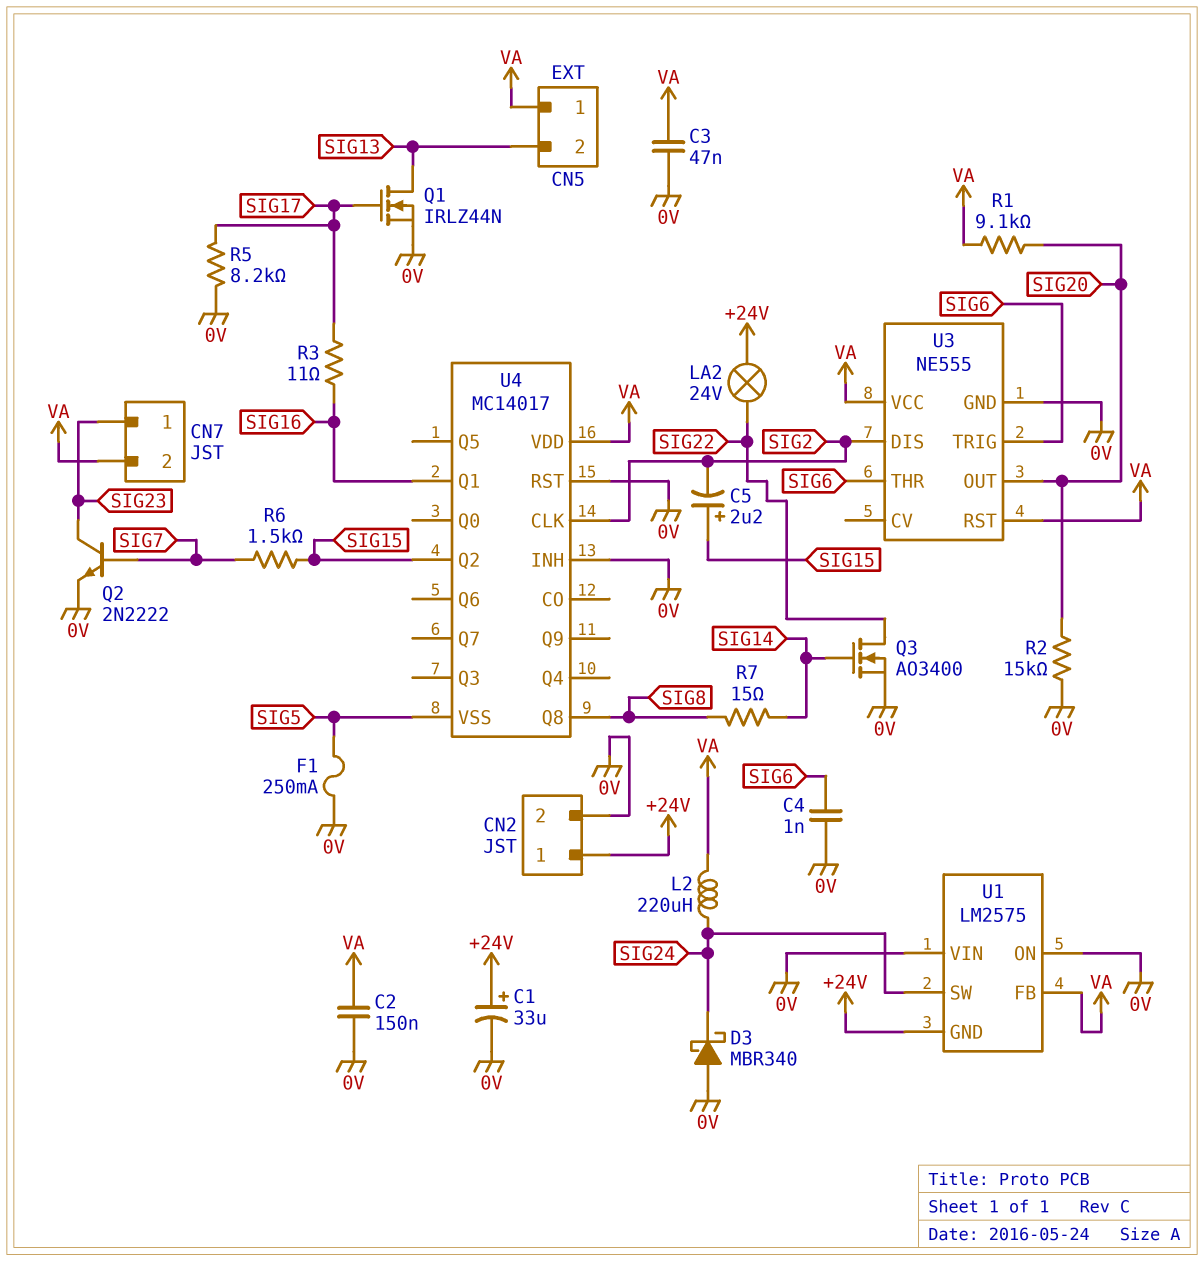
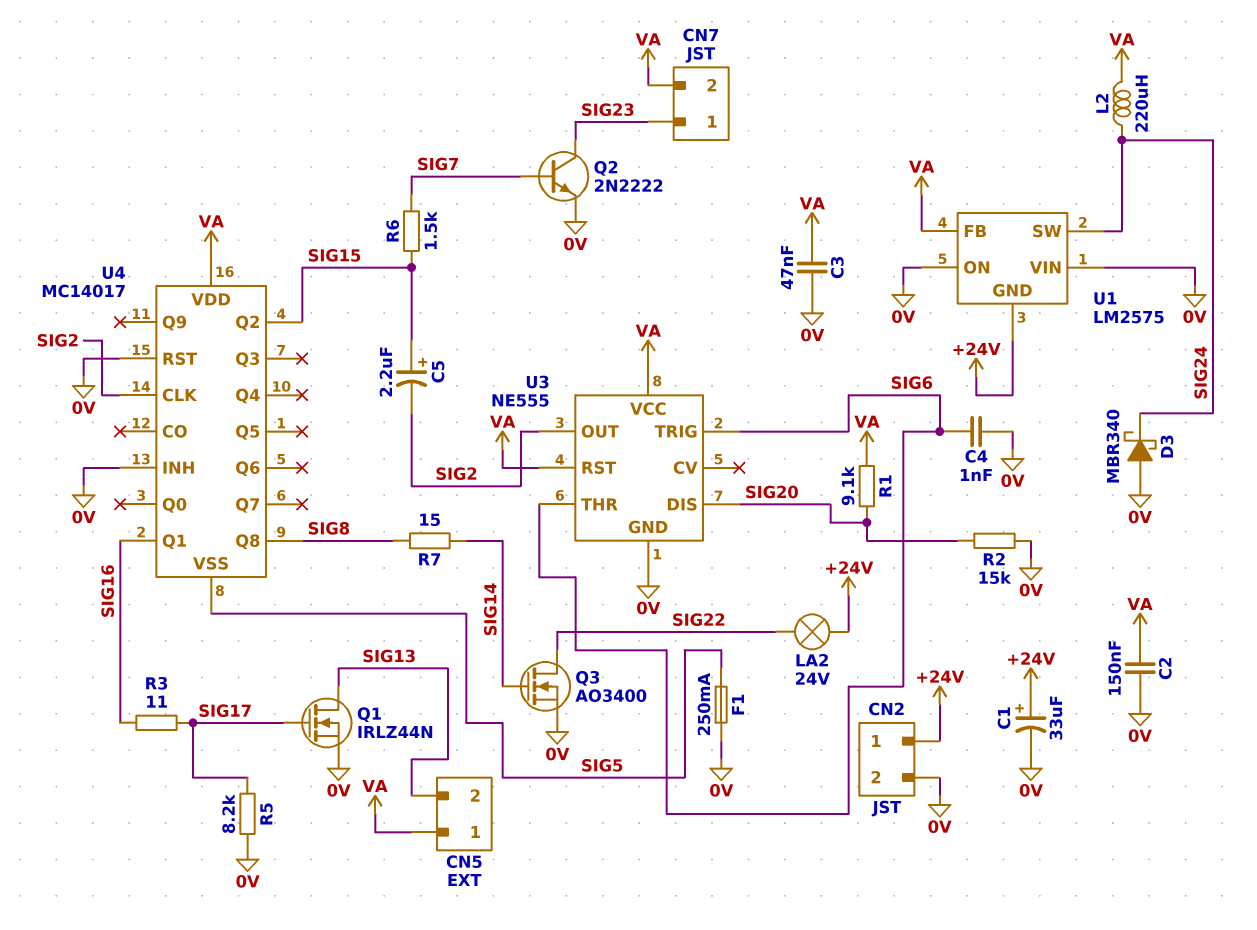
U3 pin DIS: SIG2 -> SIG20
U3 pin OUT: SIG20 -> SIG2

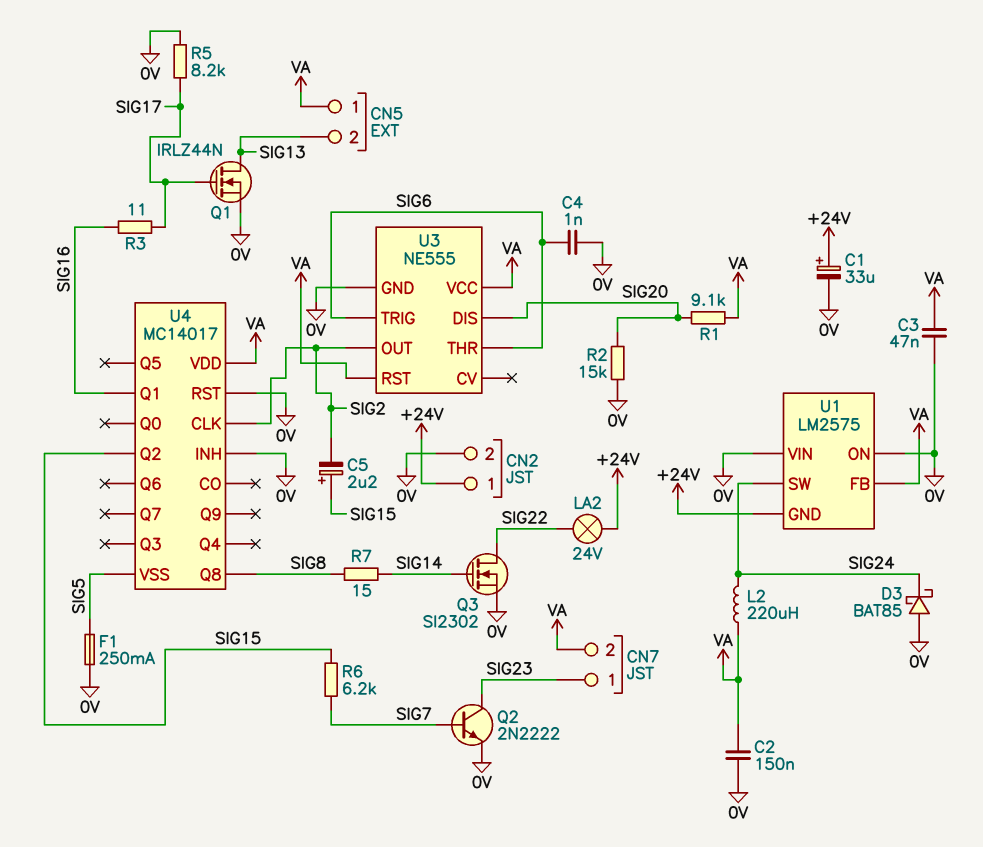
D3: schottky MBR340 (A 0V, K SIG24) -> schottky BAT85 (A 0V, K SIG24)
Q3: NMOS AO3400 (G SIG14, D SIG22, S 0V) -> NMOS SI2302 (G SIG14, D SIG22, S 0V)
R6: 1.5k (SIG7, SIG15) -> 6.2k (SIG7, SIG15)

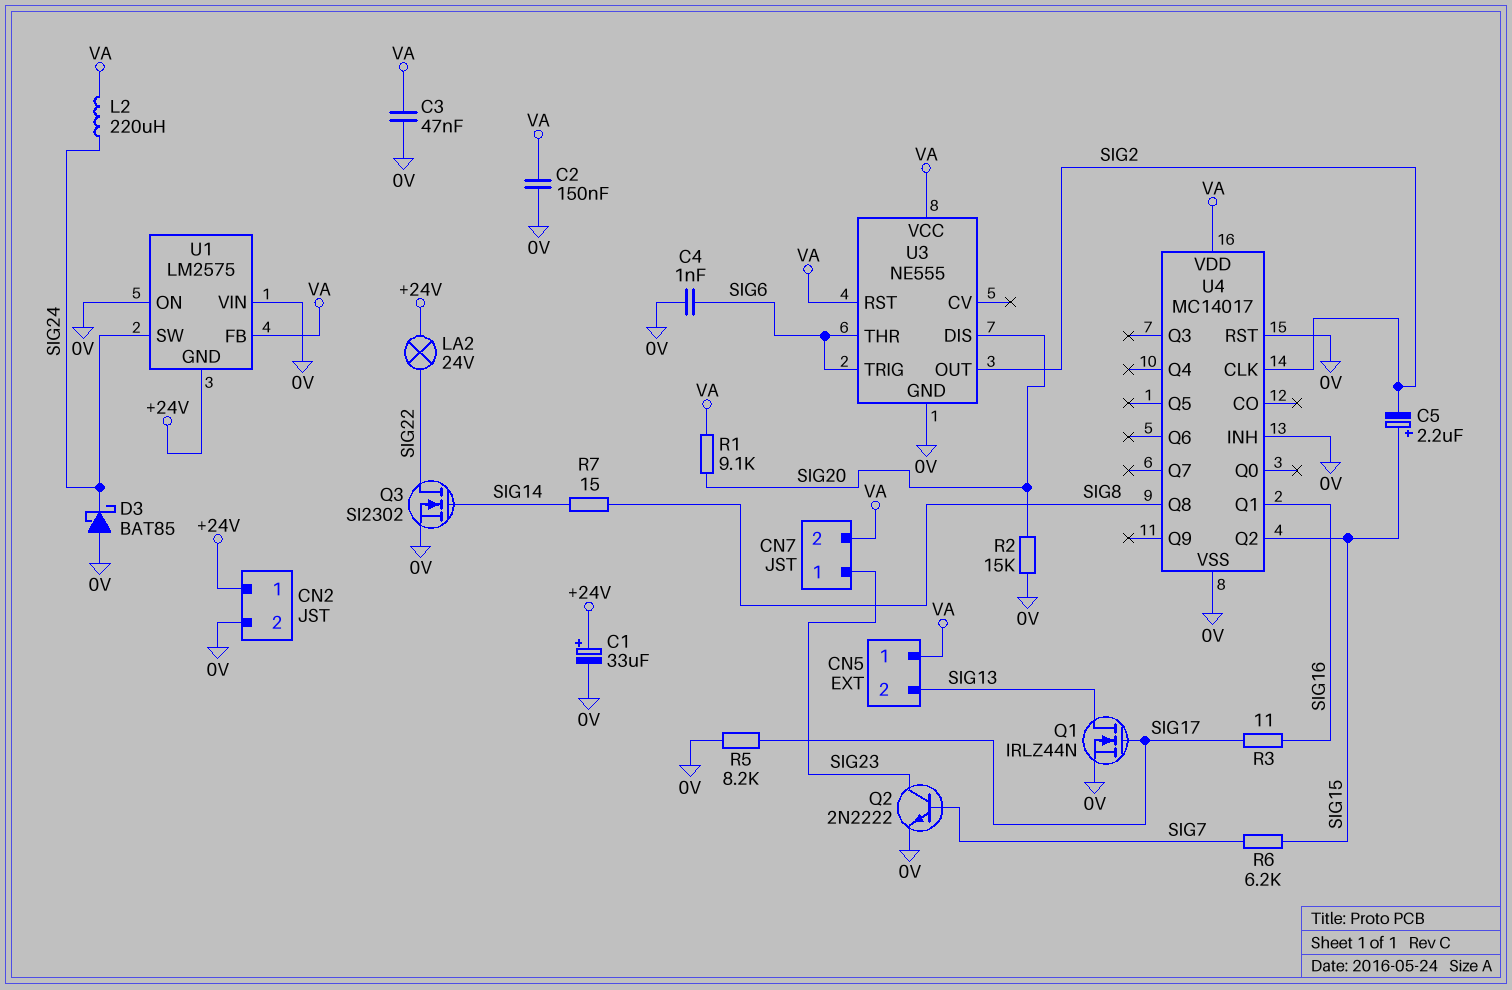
F1: 250mA (0V, SIG5) -> none
U4 pin VSS: SIG5 -> 0V

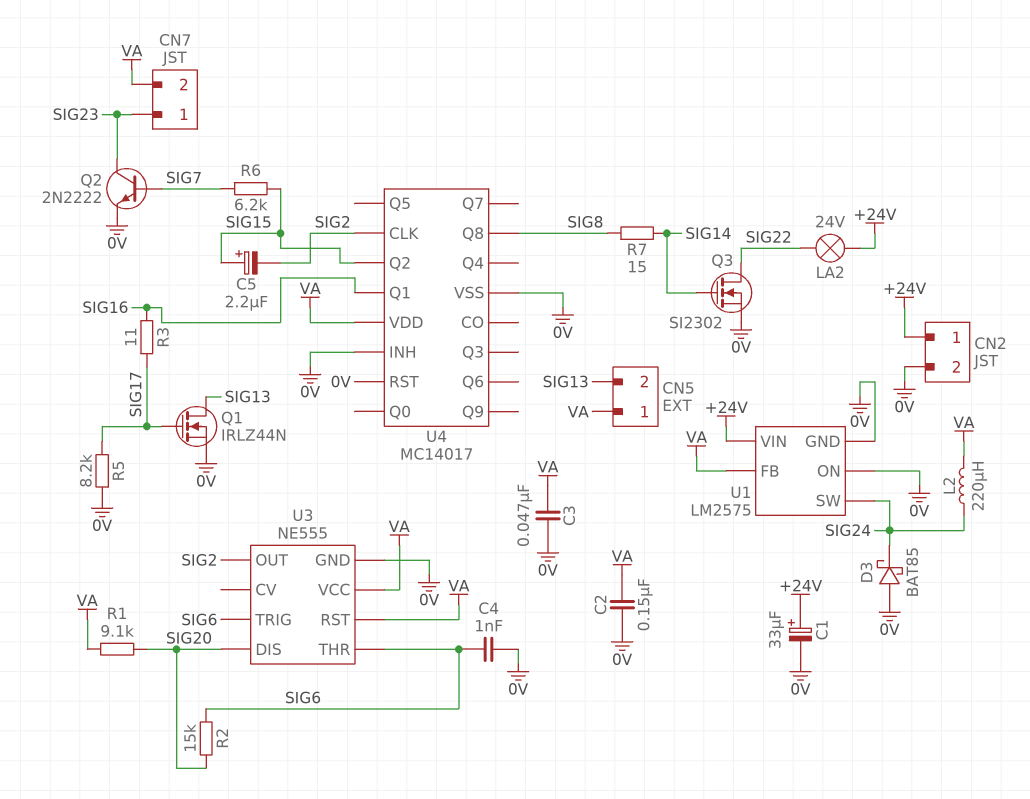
R2: 15k (0V, SIG20) -> 15k (SIG6, SIG20)
U1 pin GND: +24V -> 0V
U1 pin VIN: 0V -> +24V

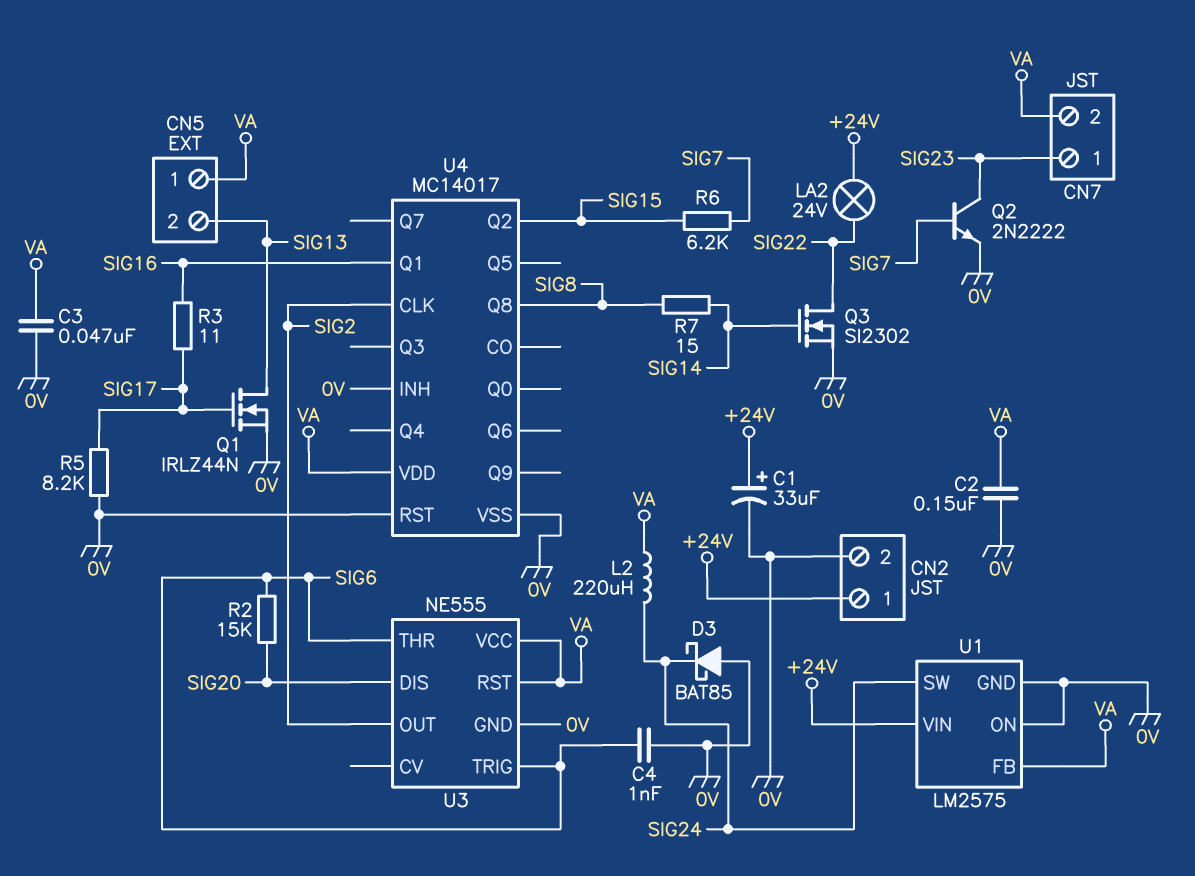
C5: 2.2uF (plus SIG15, minus SIG2) -> none
R1: 9.1k (SIG20, VA) -> none

